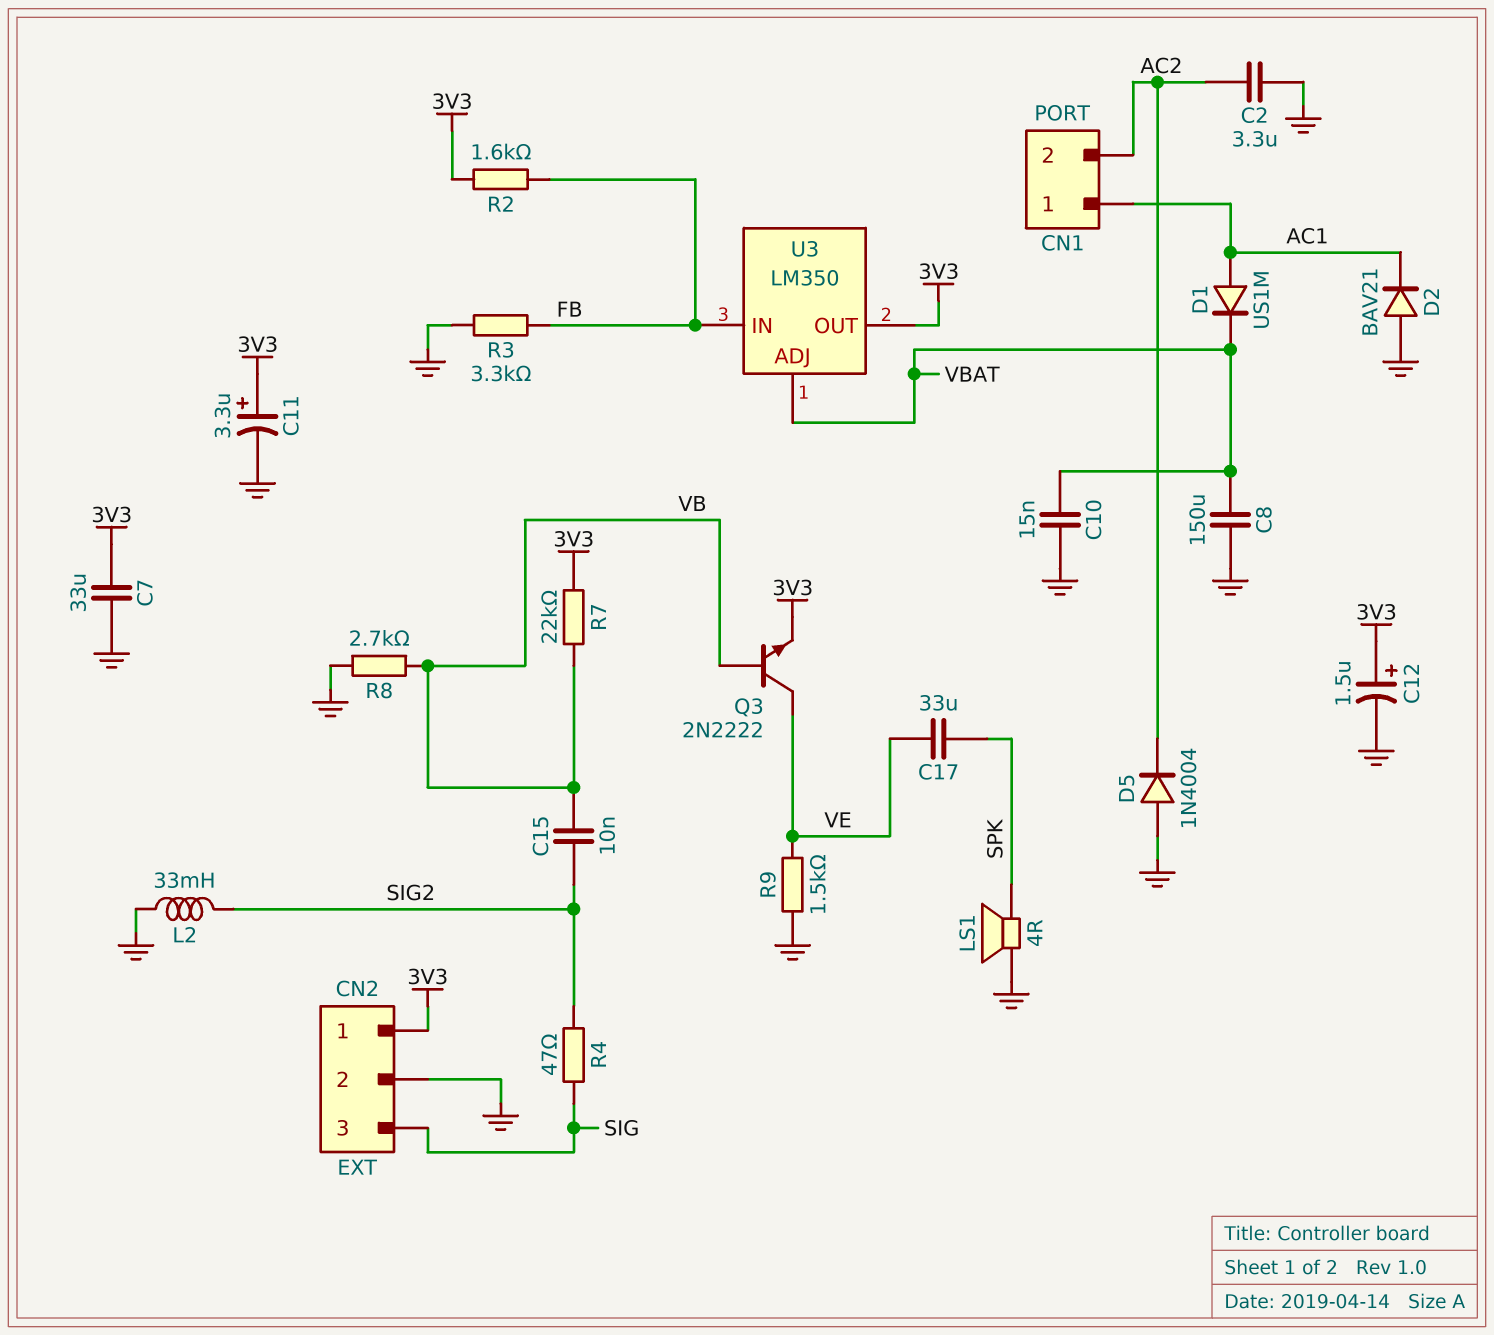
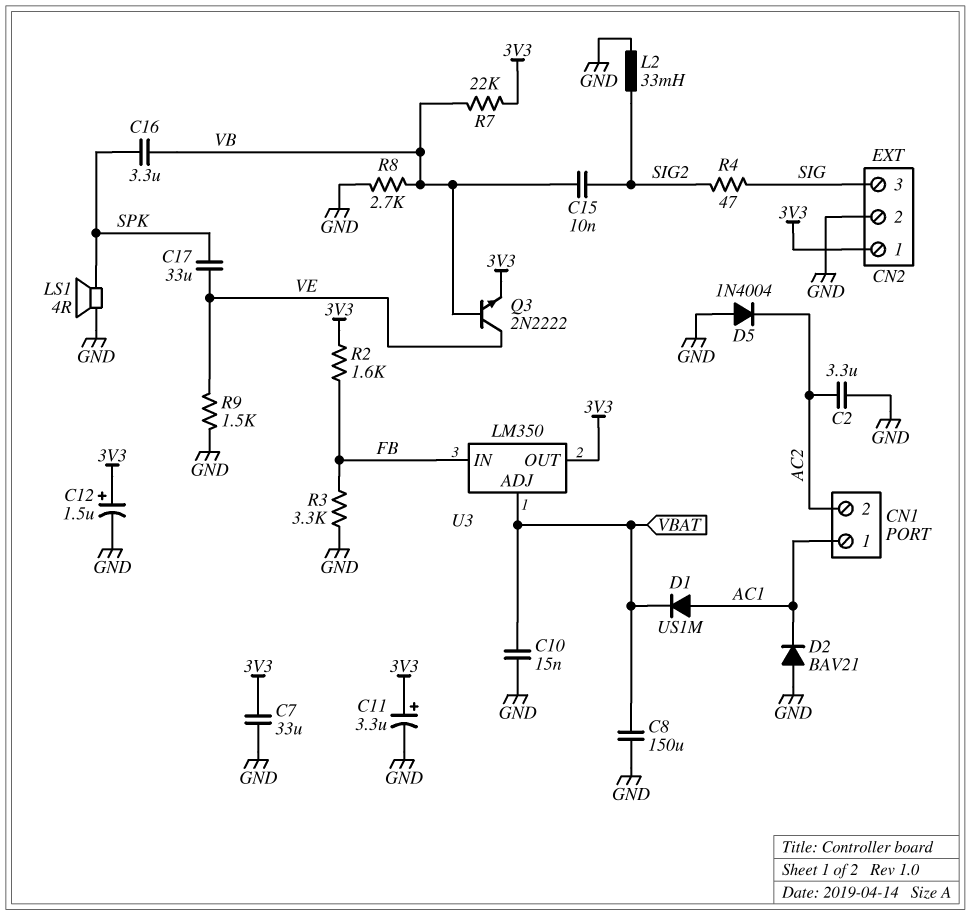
C16: none -> 3.3uF (SPK, VB)

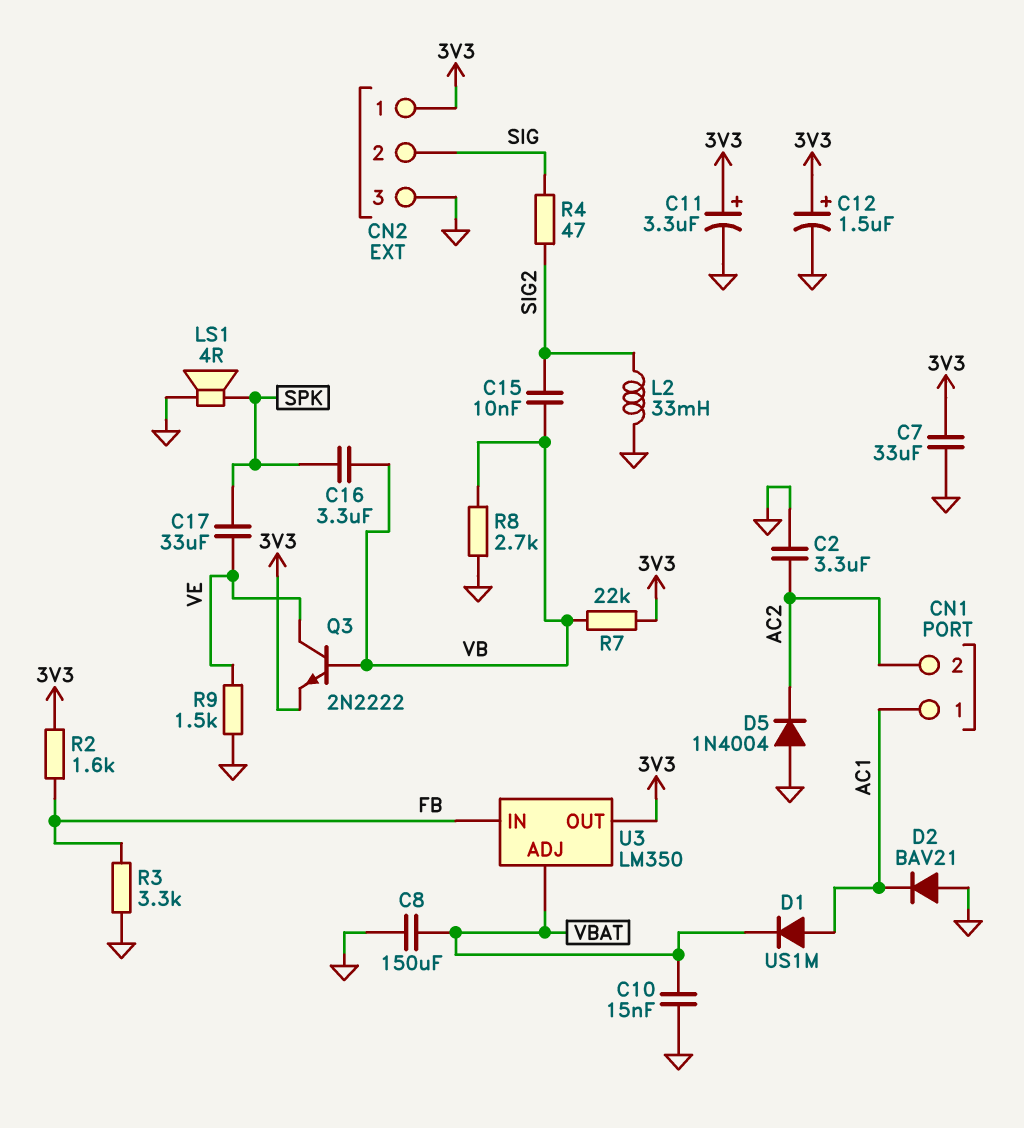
CN2 pin 2: GND -> SIG
CN2 pin 3: SIG -> GND

